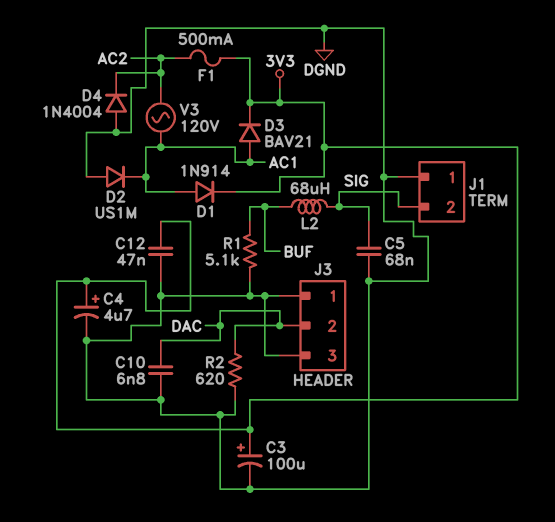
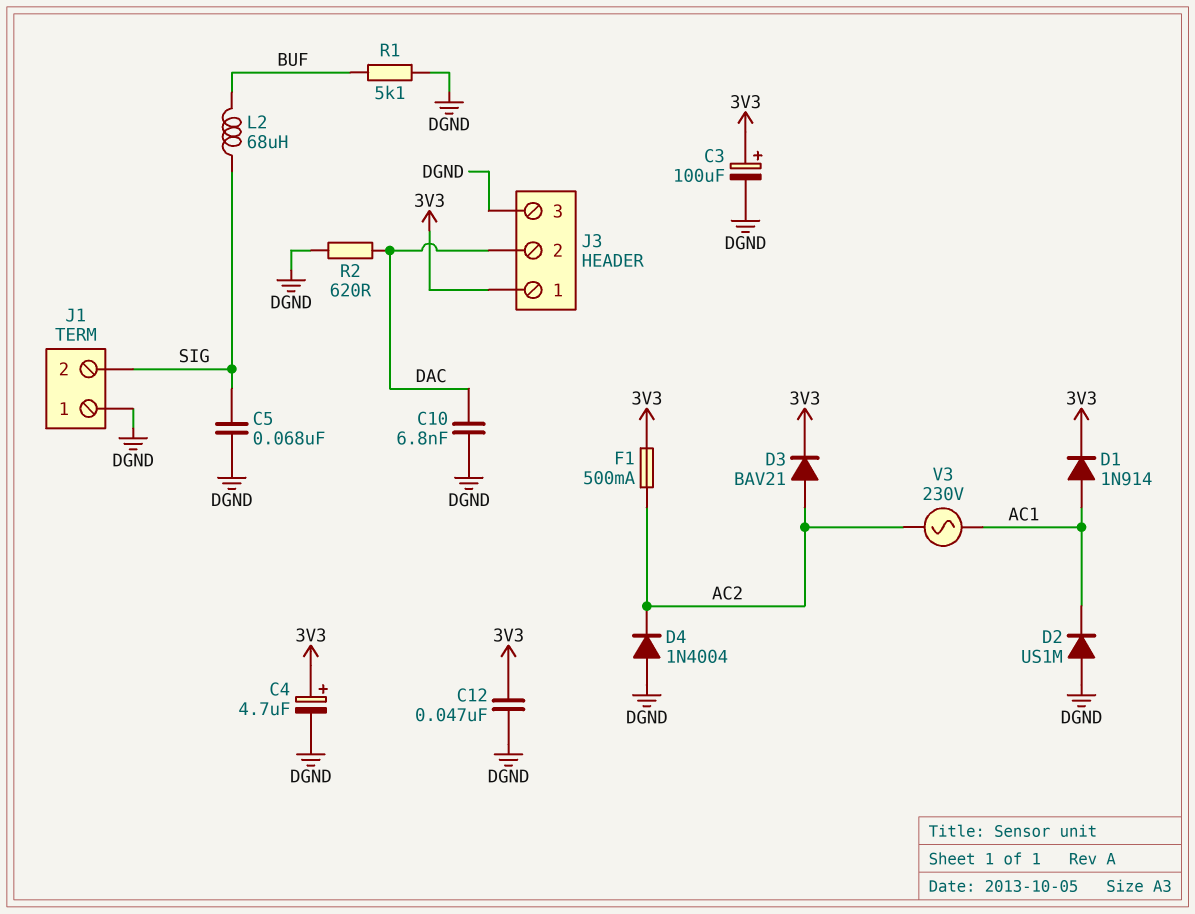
D3: diode BAV21 (A AC1, K 3V3) -> diode BAV21 (A AC2, K 3V3)
J3 pin 1: DGND -> 3V3
V3: AC 120V (AC1, AC2) -> AC 230V (AC1, AC2)

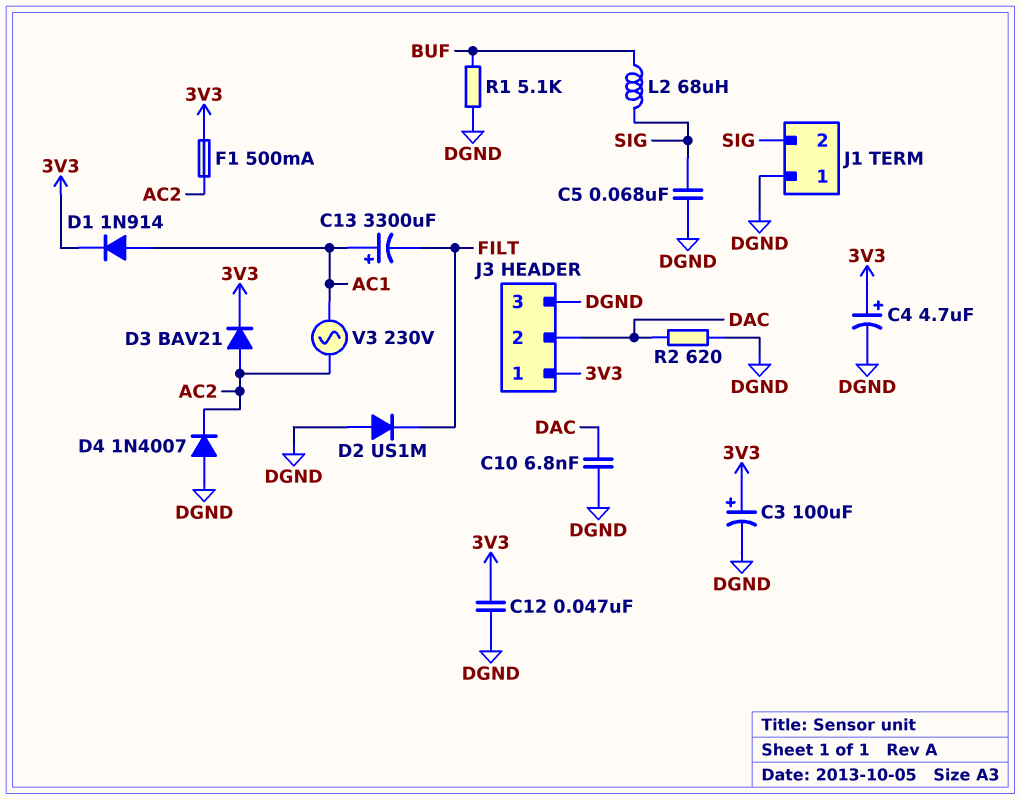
C13: none -> 3300uF (plus AC1, minus FILT)
D2: diode US1M (A DGND, K AC1) -> diode US1M (A DGND, K FILT)
D4: diode 1N4004 (A DGND, K AC2) -> diode 1N4007 (A DGND, K AC2)

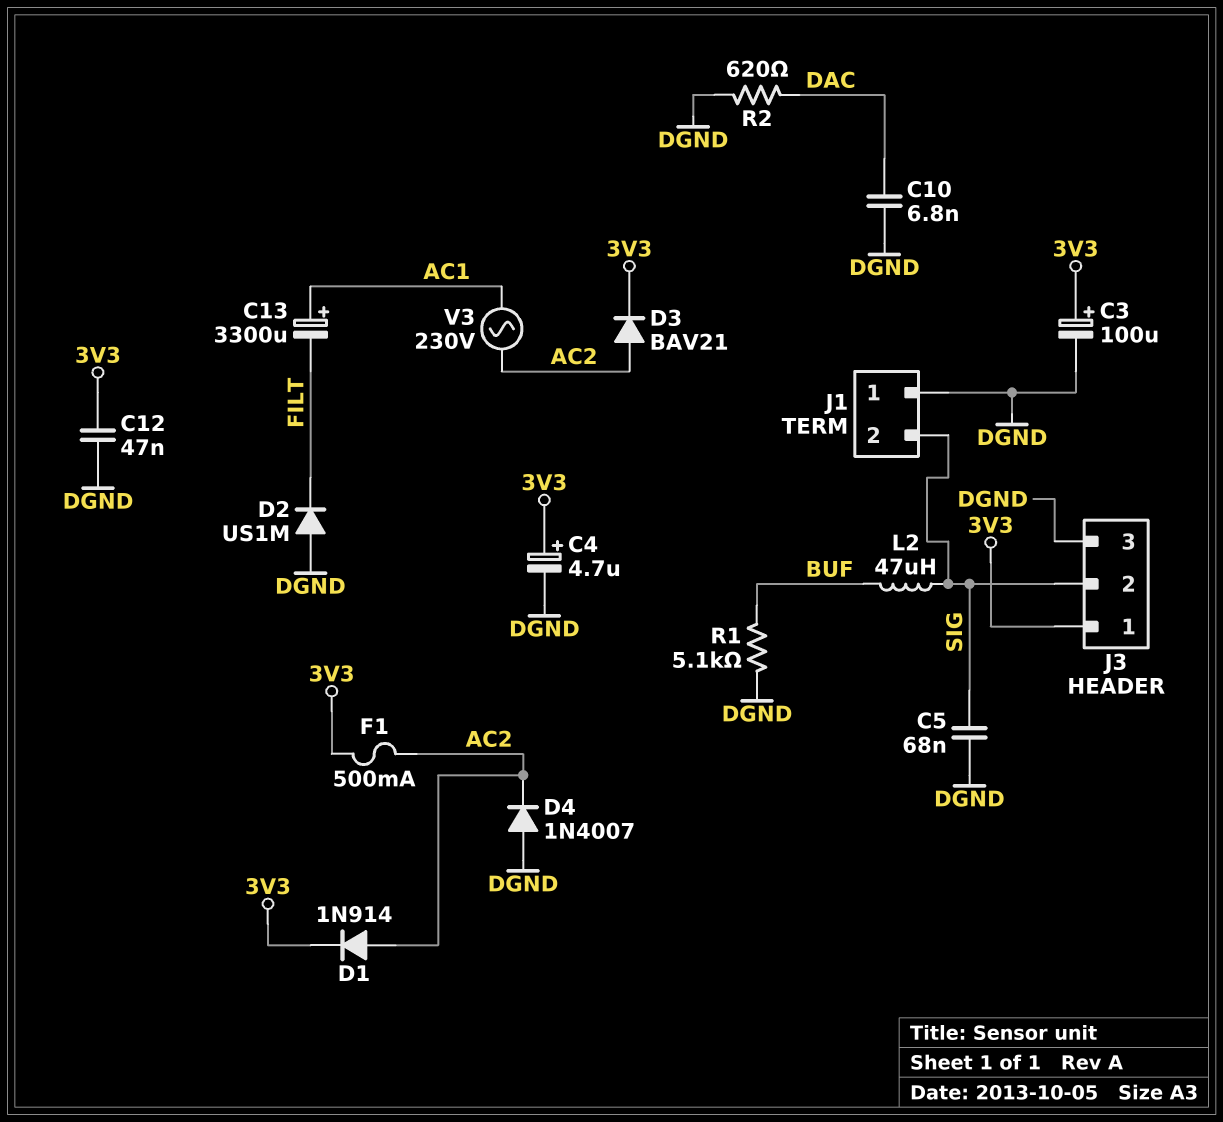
D1: diode 1N914 (A AC1, K 3V3) -> diode 1N914 (A AC2, K 3V3)
J3 pin 2: DAC -> SIG
L2: 68uH (BUF, SIG) -> 47uH (BUF, SIG)

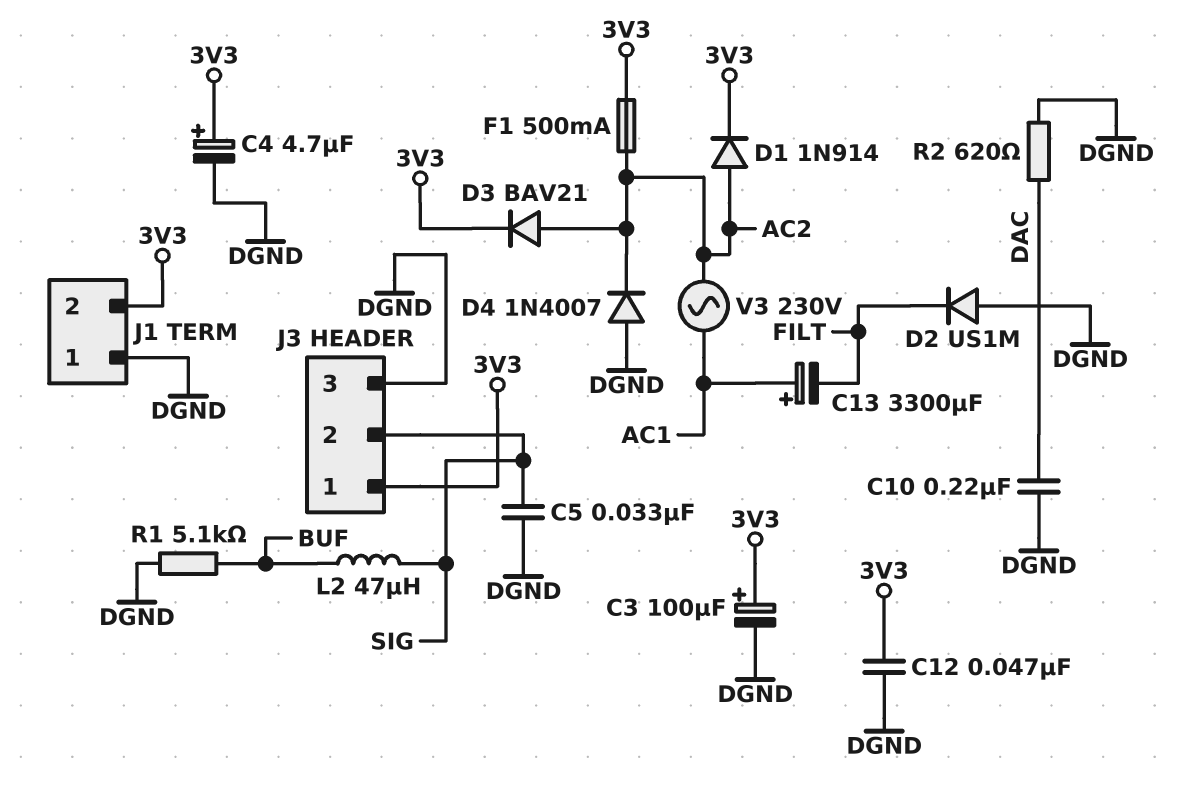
C5: 68nF (DGND, SIG) -> 33nF (DGND, SIG)
C10: 6.8nF (DAC, DGND) -> 220nF (DAC, DGND)
J1 pin 2: SIG -> 3V3

